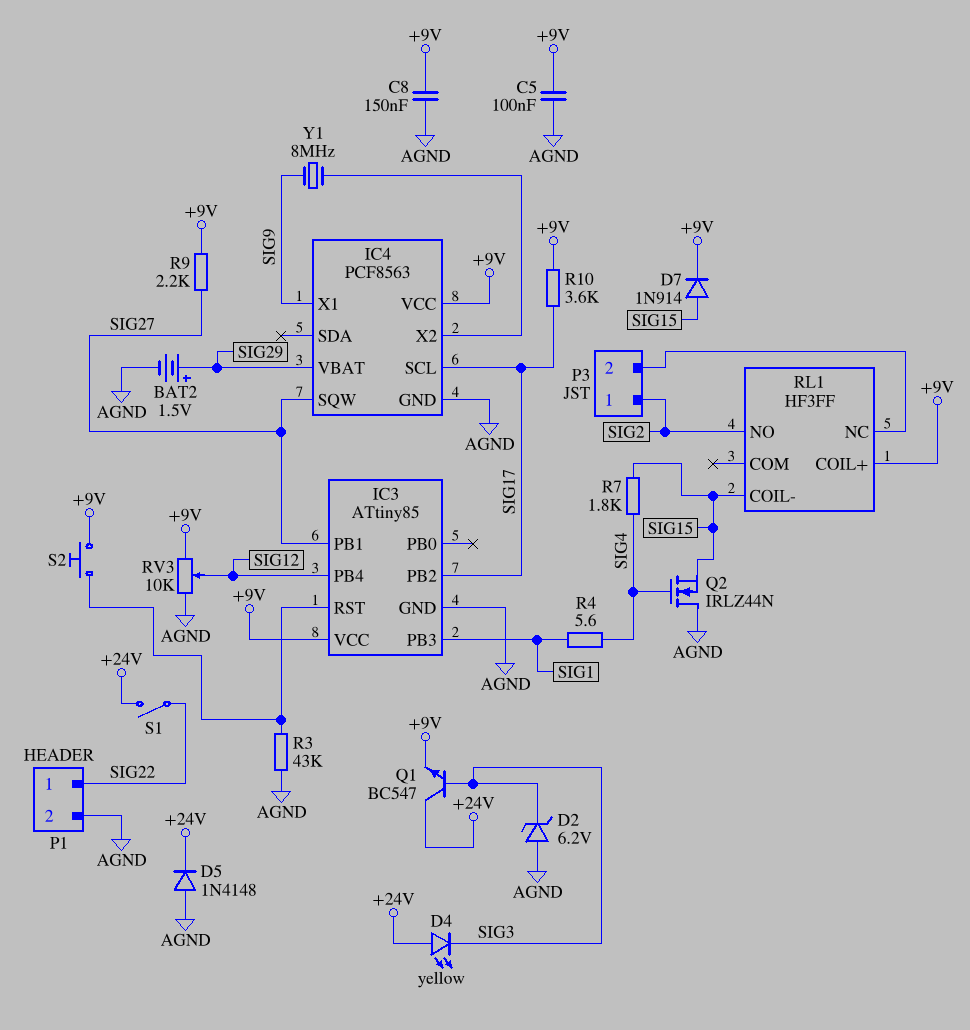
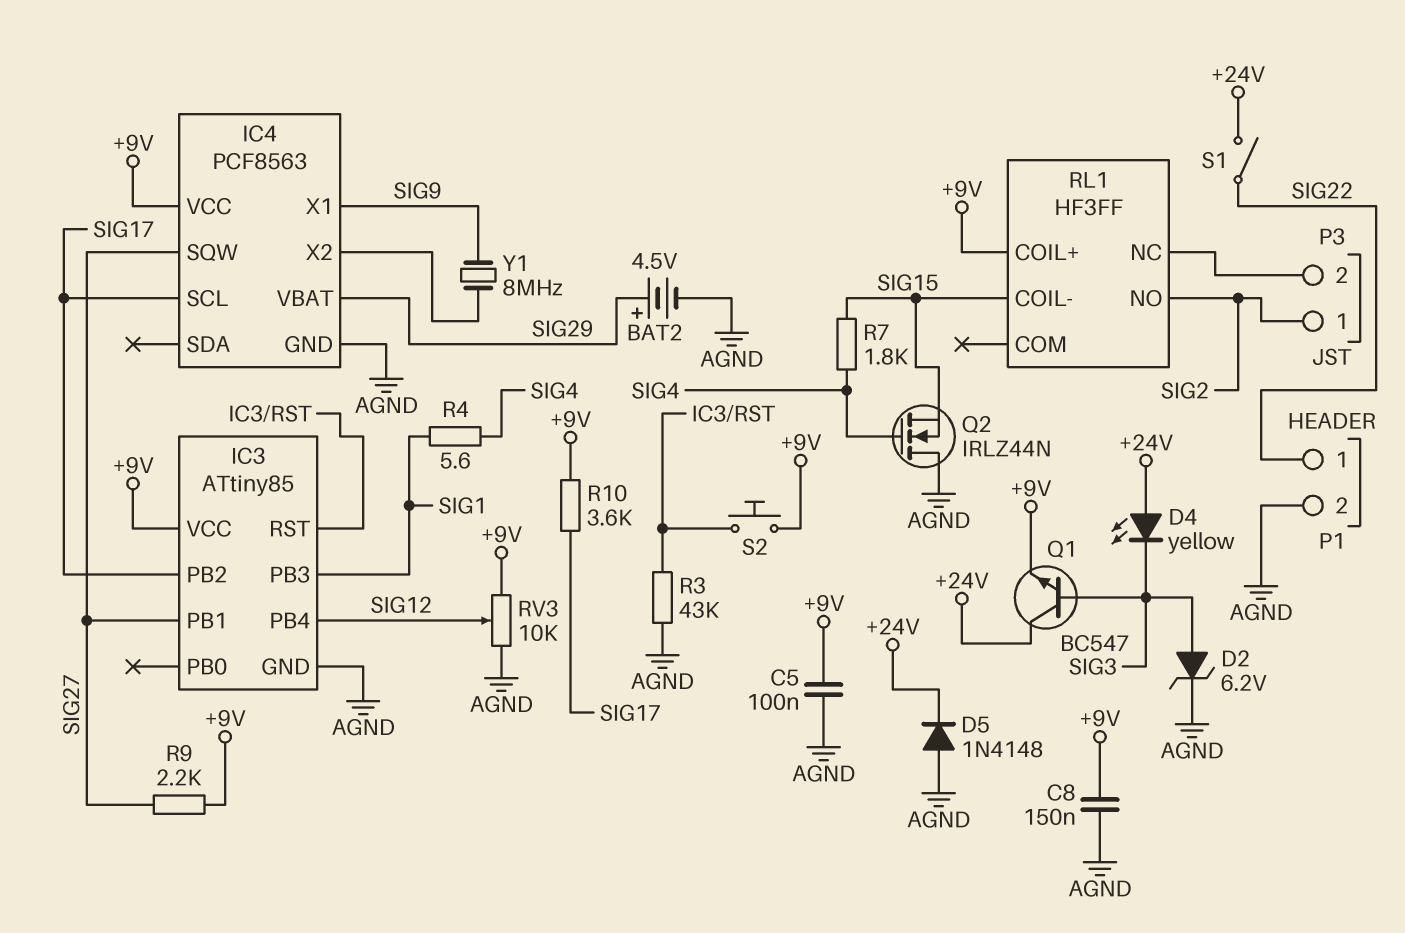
BAT2: 1.5V (plus SIG29, minus AGND) -> 4.5V (plus SIG29, minus AGND)
D2: zener 6.2V (A AGND, K SIG3) -> zener 6.2V (A SIG3, K AGND)
D7: diode 1N914 (A SIG15, K +9V) -> none

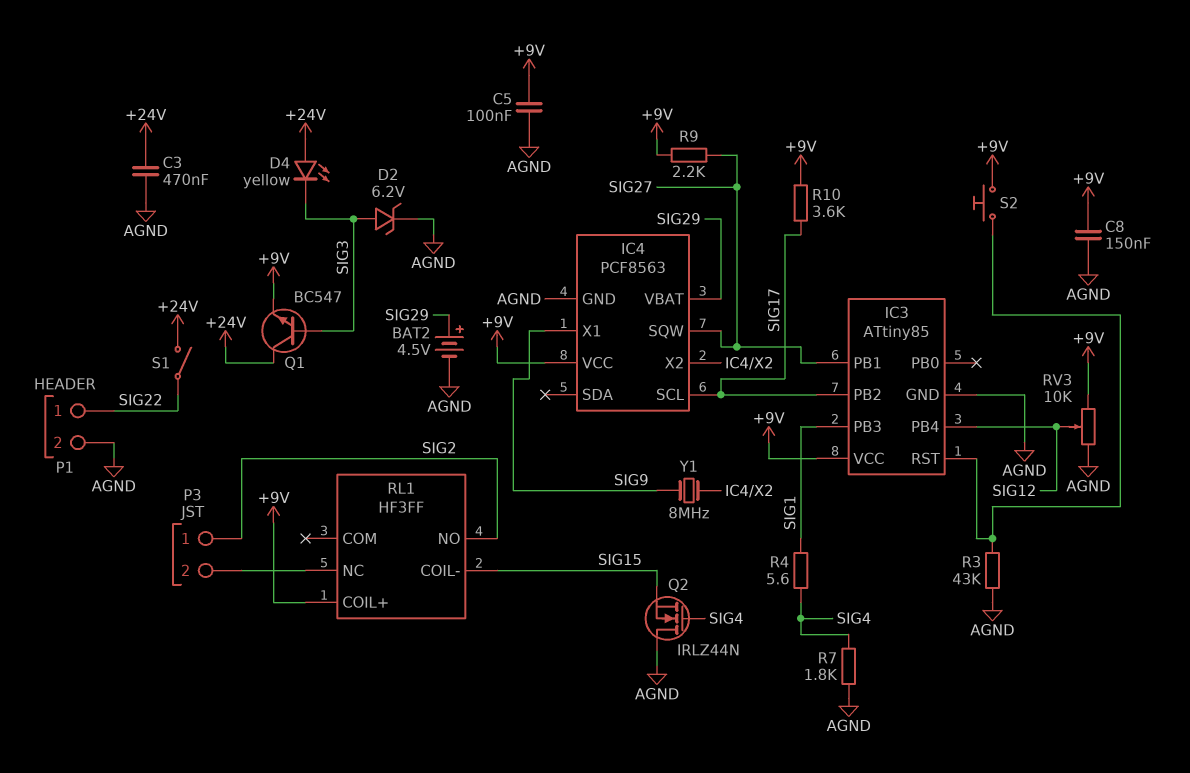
C3: none -> 470nF (+24V, AGND)
D5: diode 1N4148 (A AGND, K +24V) -> none
R7: 1.8k (SIG4, SIG15) -> 1.8k (AGND, SIG4)

